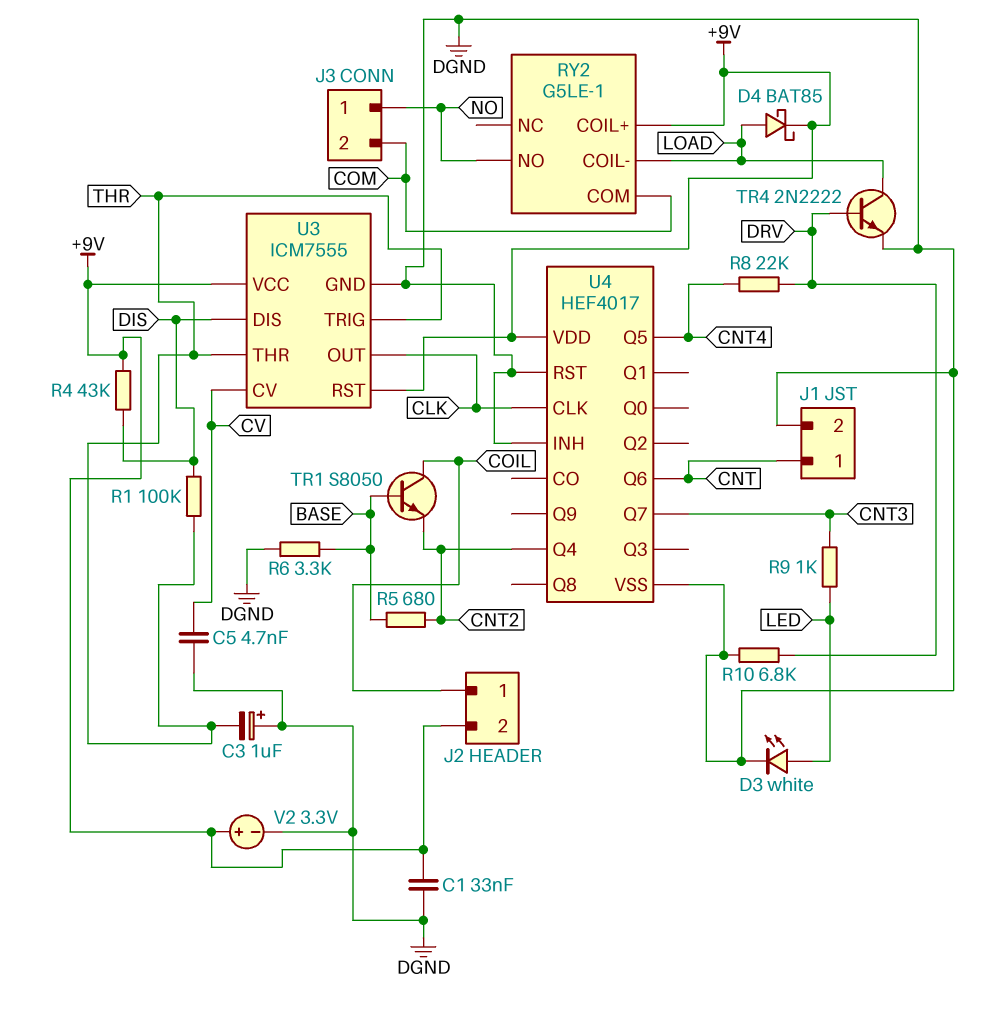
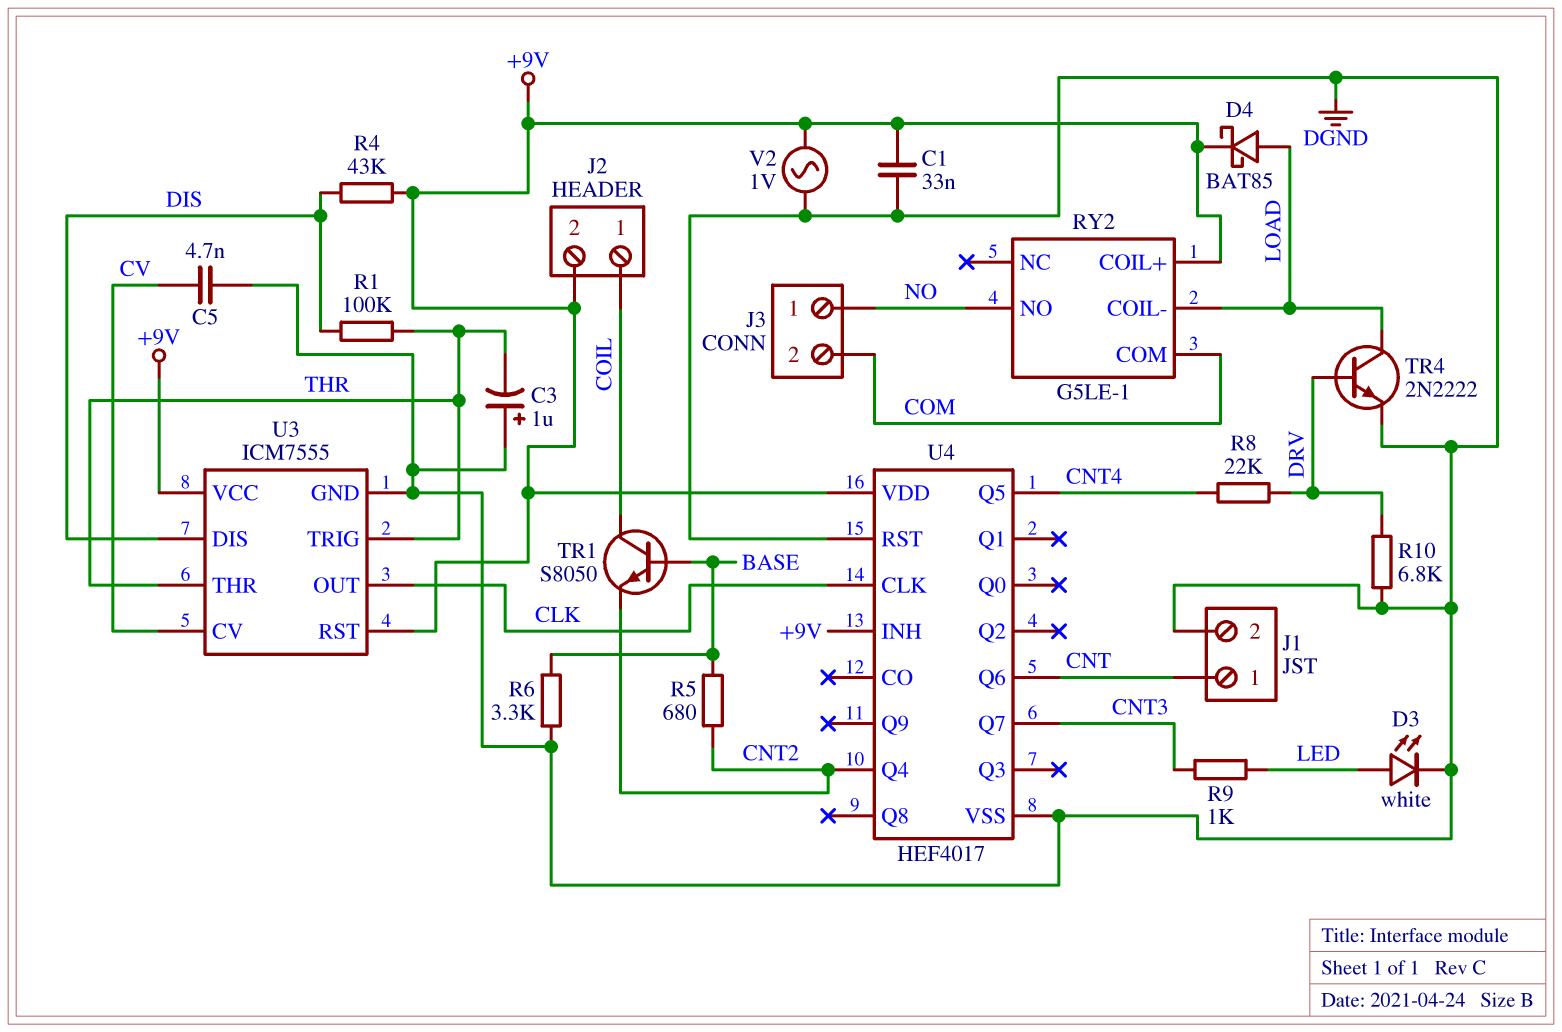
U4 pin INH: DGND -> +9V
V2: 3.3V (plus +9V, minus DGND) -> AC 1V (+9V, DGND)

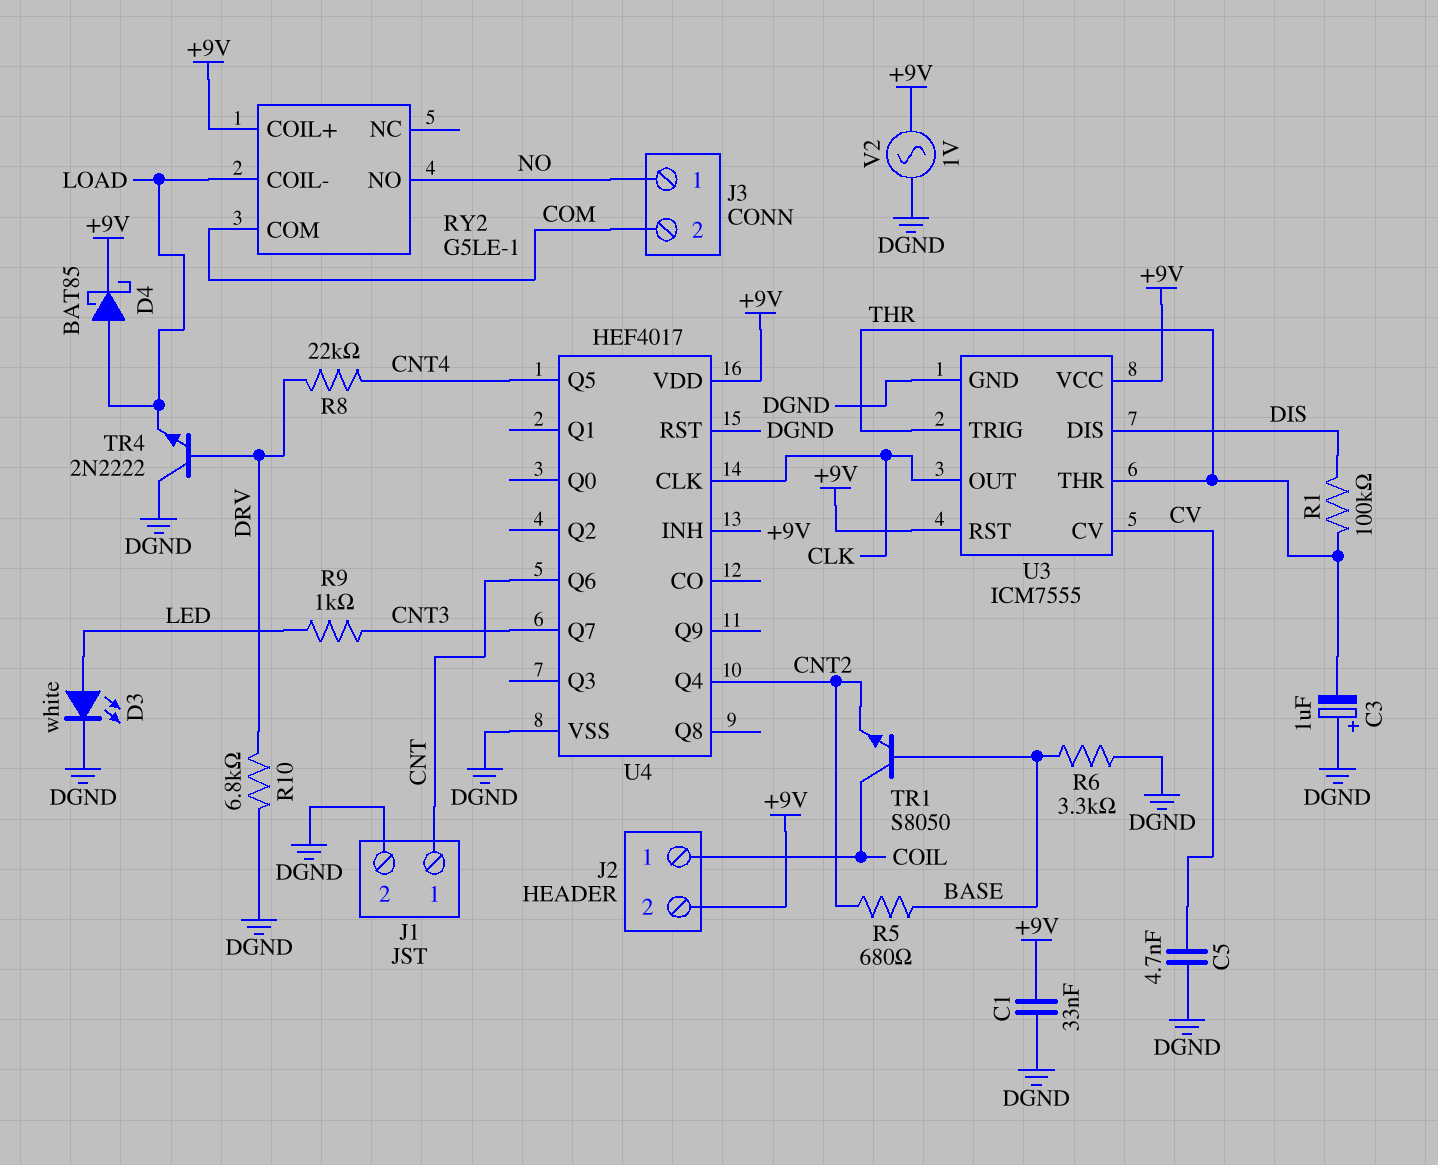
R4: 43k (+9V, DIS) -> none
TR4: NPN 2N2222 (B DRV, C LOAD, E DGND) -> NPN 2N2222 (B DRV, C DGND, E LOAD)

